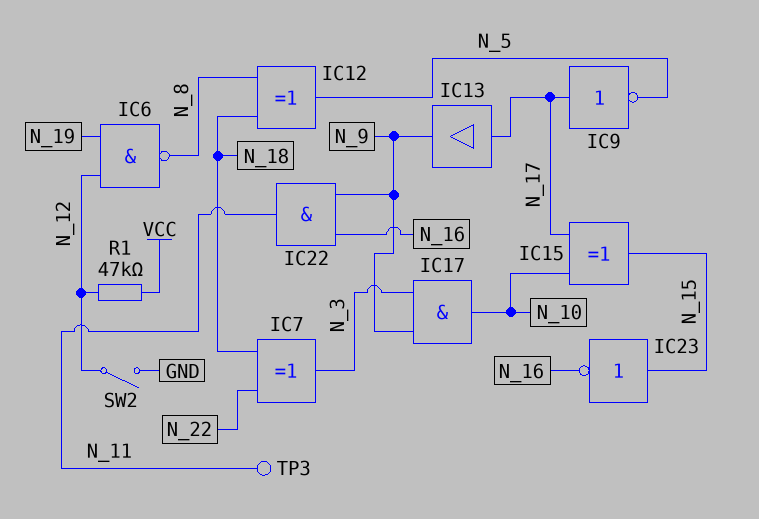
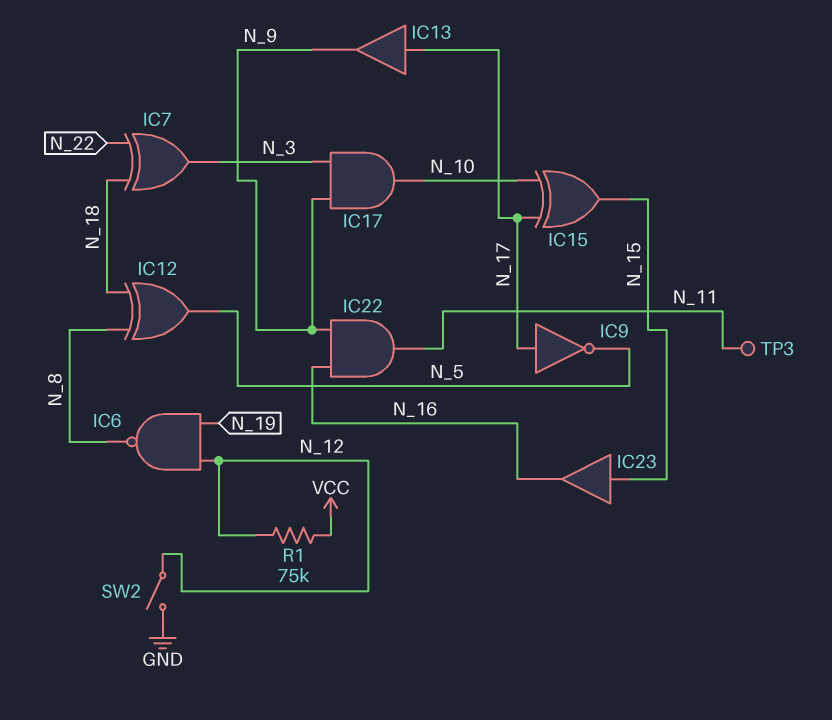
IC23: NOT (in N_15, out N_16) -> buffer (in N_15, out N_16)
R1: 47k (N_12, VCC) -> 75k (N_12, VCC)

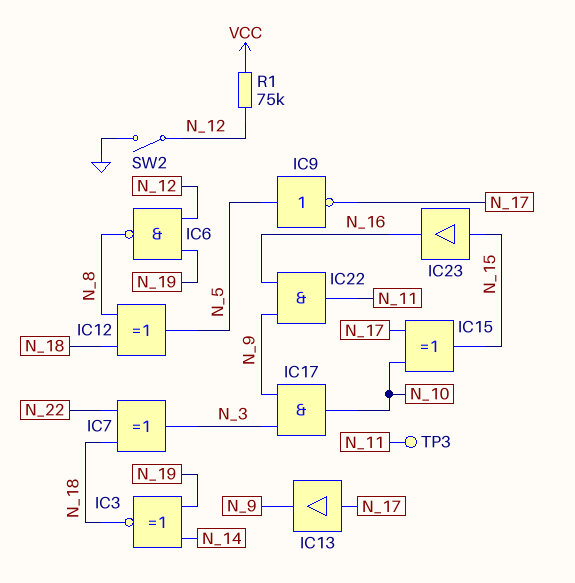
IC3: none -> XNOR (in N_14, in N_19, out N_18)
IC9: NOT (in N_17, out N_5) -> NOT (in N_5, out N_17)

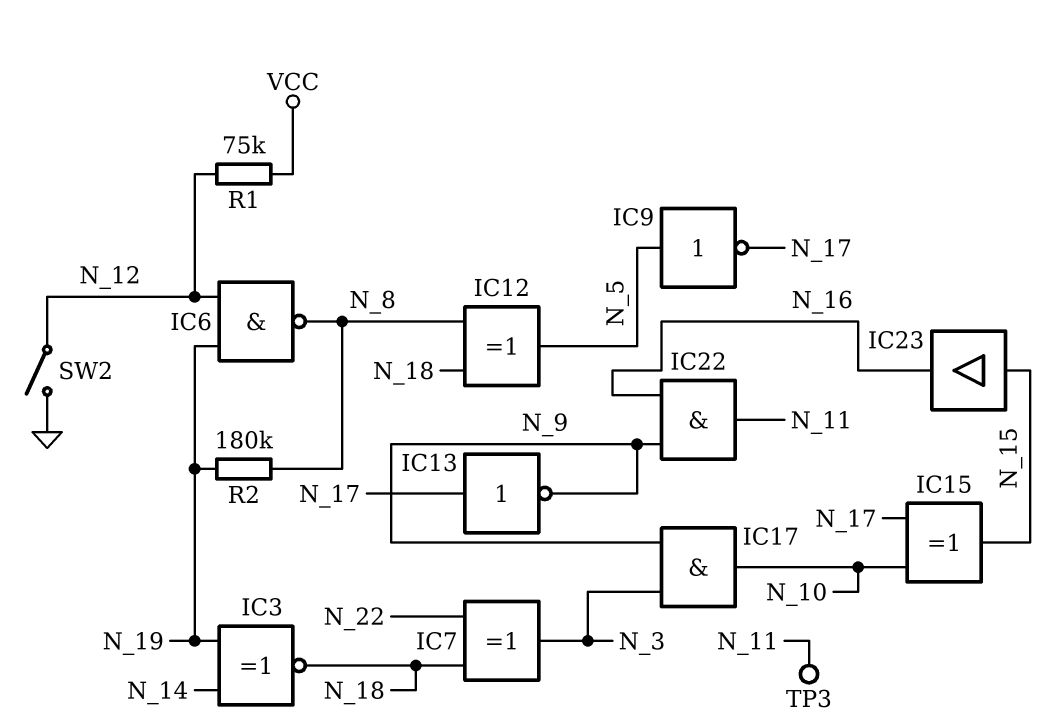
IC13: buffer (in N_17, out N_9) -> NOT (in N_17, out N_9)
R2: none -> 180k (N_8, N_19)

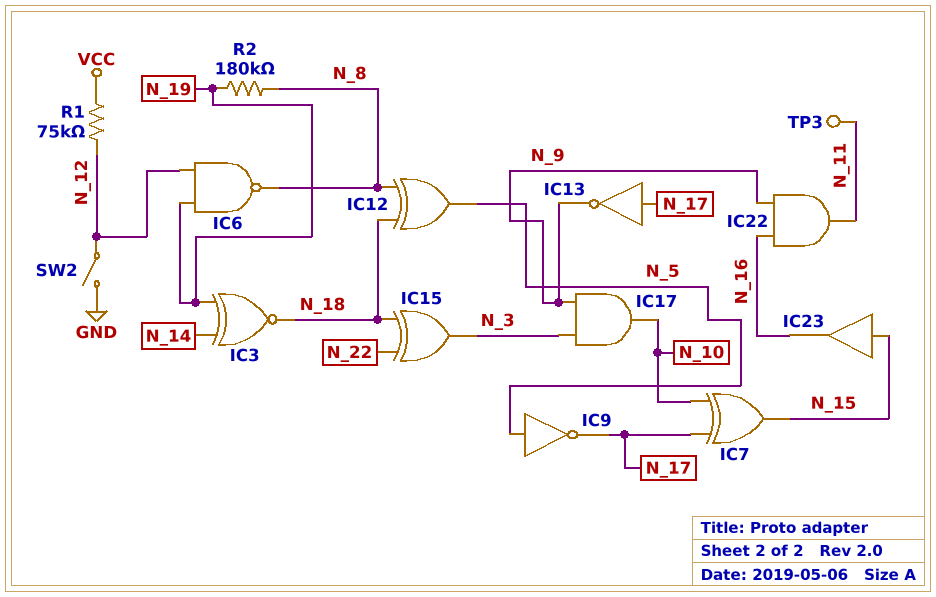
IC7: XOR (in N_18, in N_22, out N_3) -> XOR (in N_10, in N_17, out N_15)
IC15: XOR (in N_10, in N_17, out N_15) -> XOR (in N_18, in N_22, out N_3)

